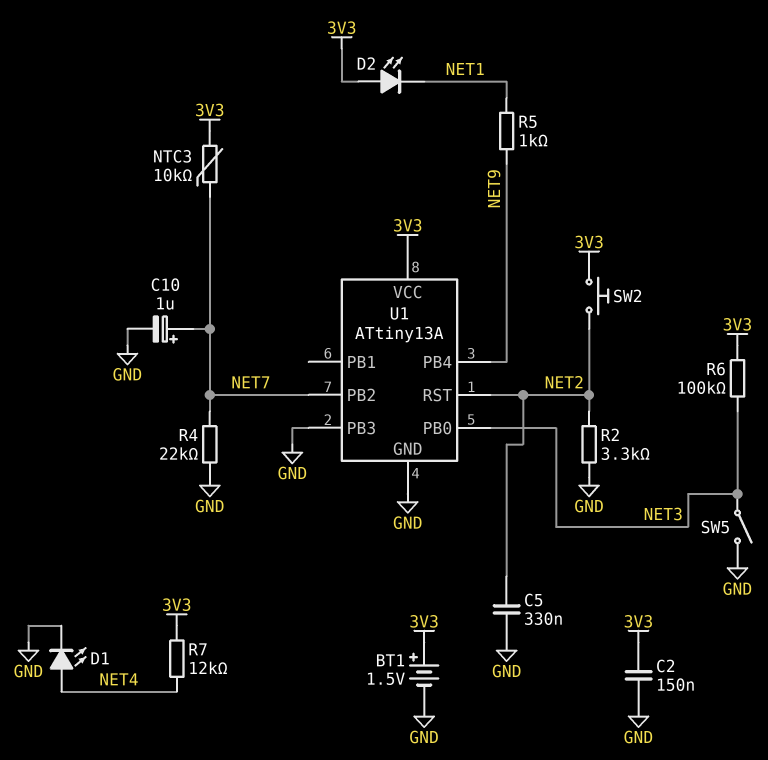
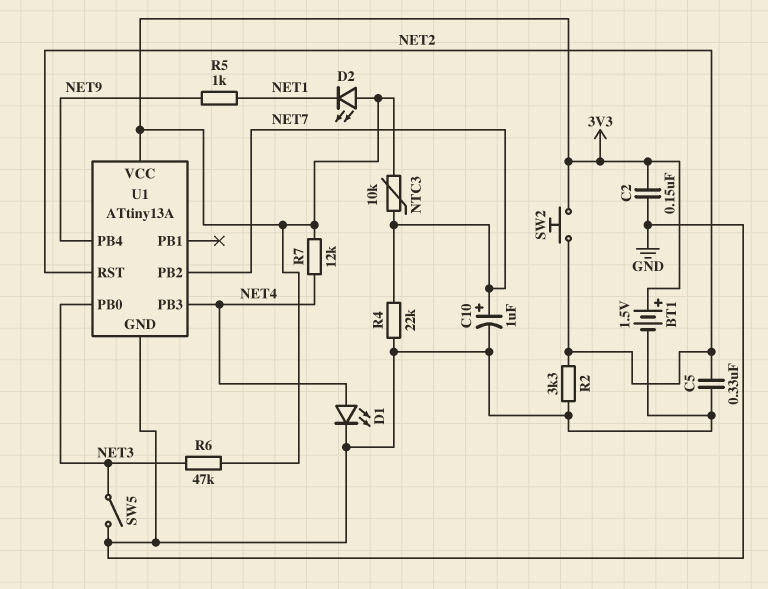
R6: 100k (3V3, NET3) -> 47k (3V3, NET3)
U1 pin PB3: GND -> NET4

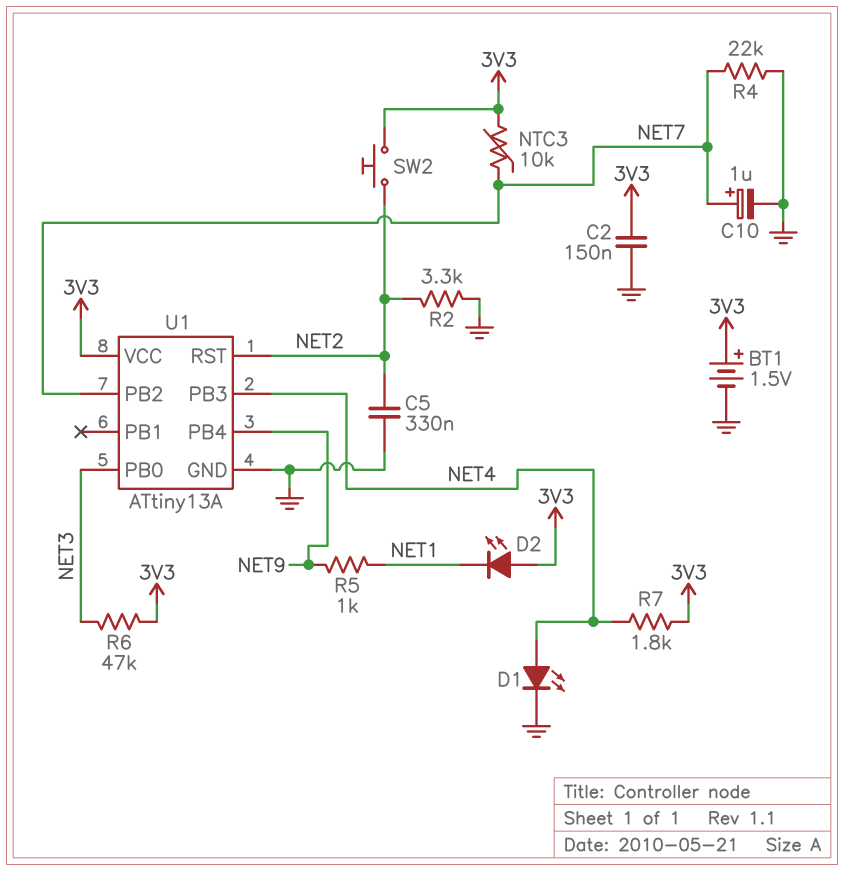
R7: 12k (3V3, NET4) -> 1.8k (3V3, NET4)
SW5: switch (GND, NET3) -> none

